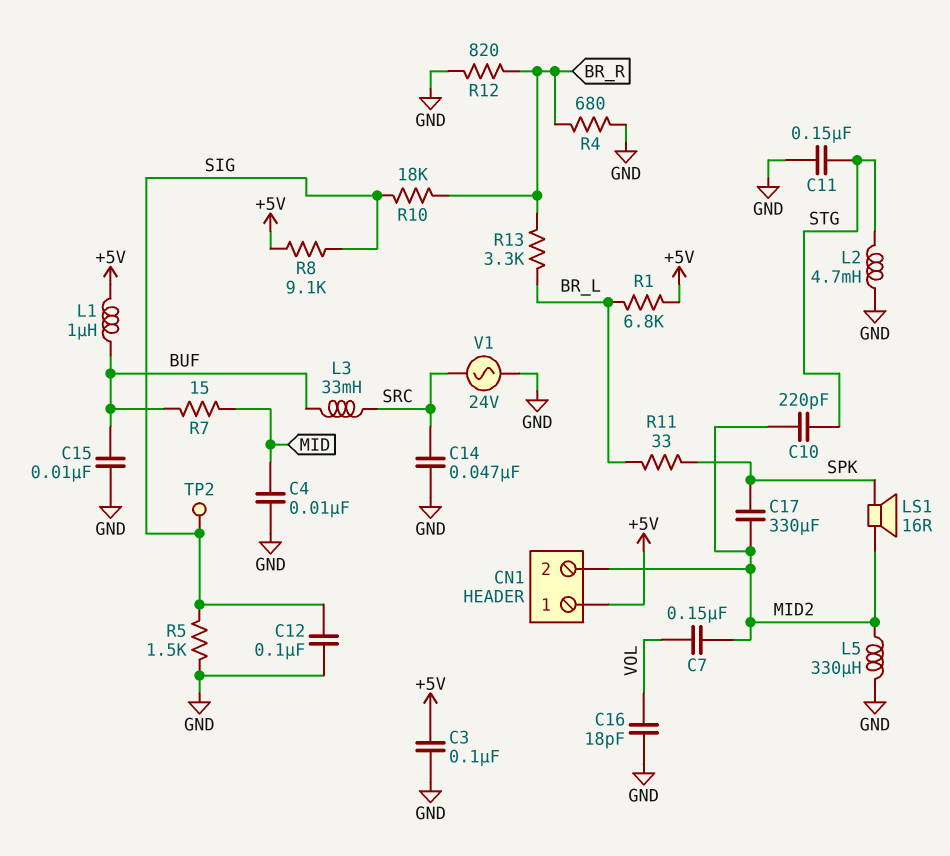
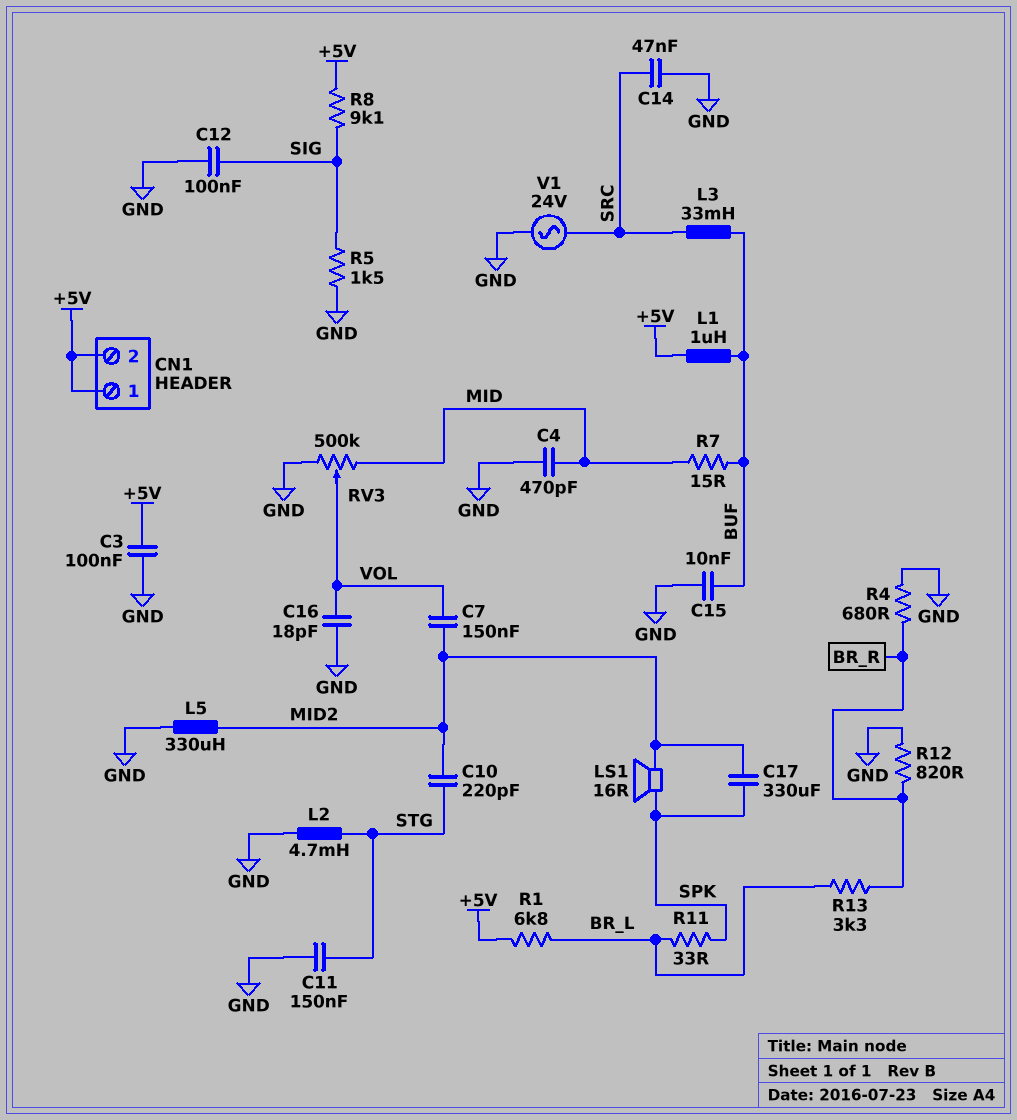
C4: 10nF (GND, MID) -> 470pF (GND, MID)
CN1 pin 2: MID2 -> +5V
R10: 18k (BR_R, SIG) -> none
RV3: none -> 500k (GND, MID, wiper VOL)
TP2: test point (SIG) -> none

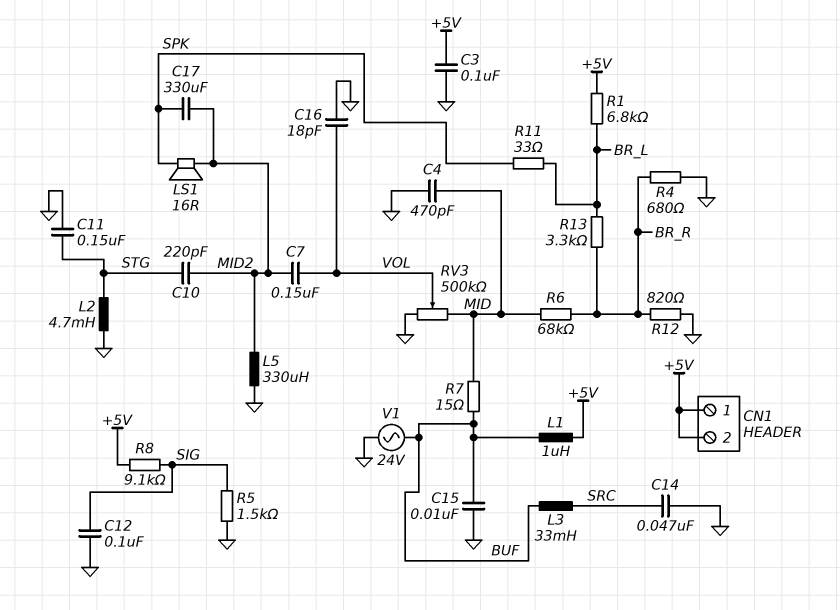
R6: none -> 68k (BR_R, MID)
V1: AC 24V (GND, SRC) -> AC 24V (BUF, GND)

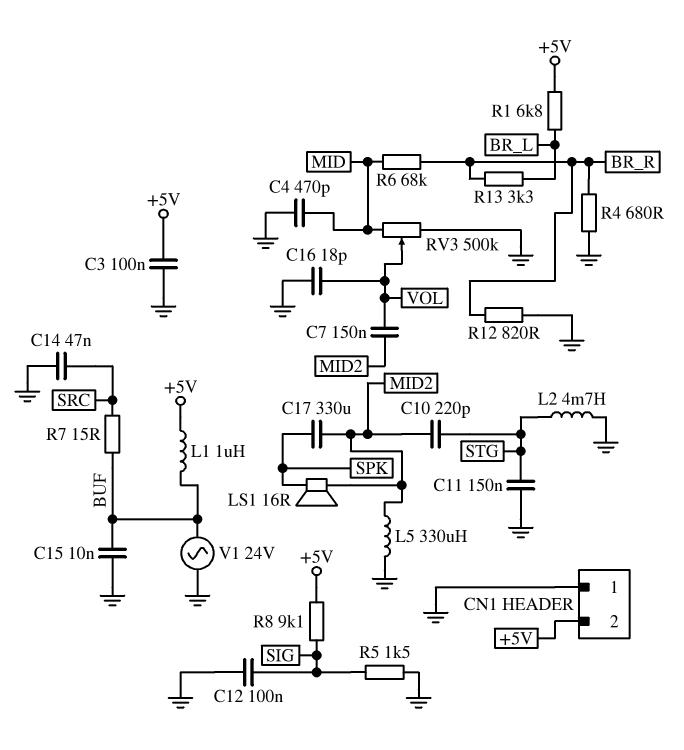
CN1 pin 1: +5V -> GND
L3: 33mH (BUF, SRC) -> none
R7: 15 (BUF, MID) -> 15 (BUF, SRC)
R11: 33 (BR_L, SPK) -> none

